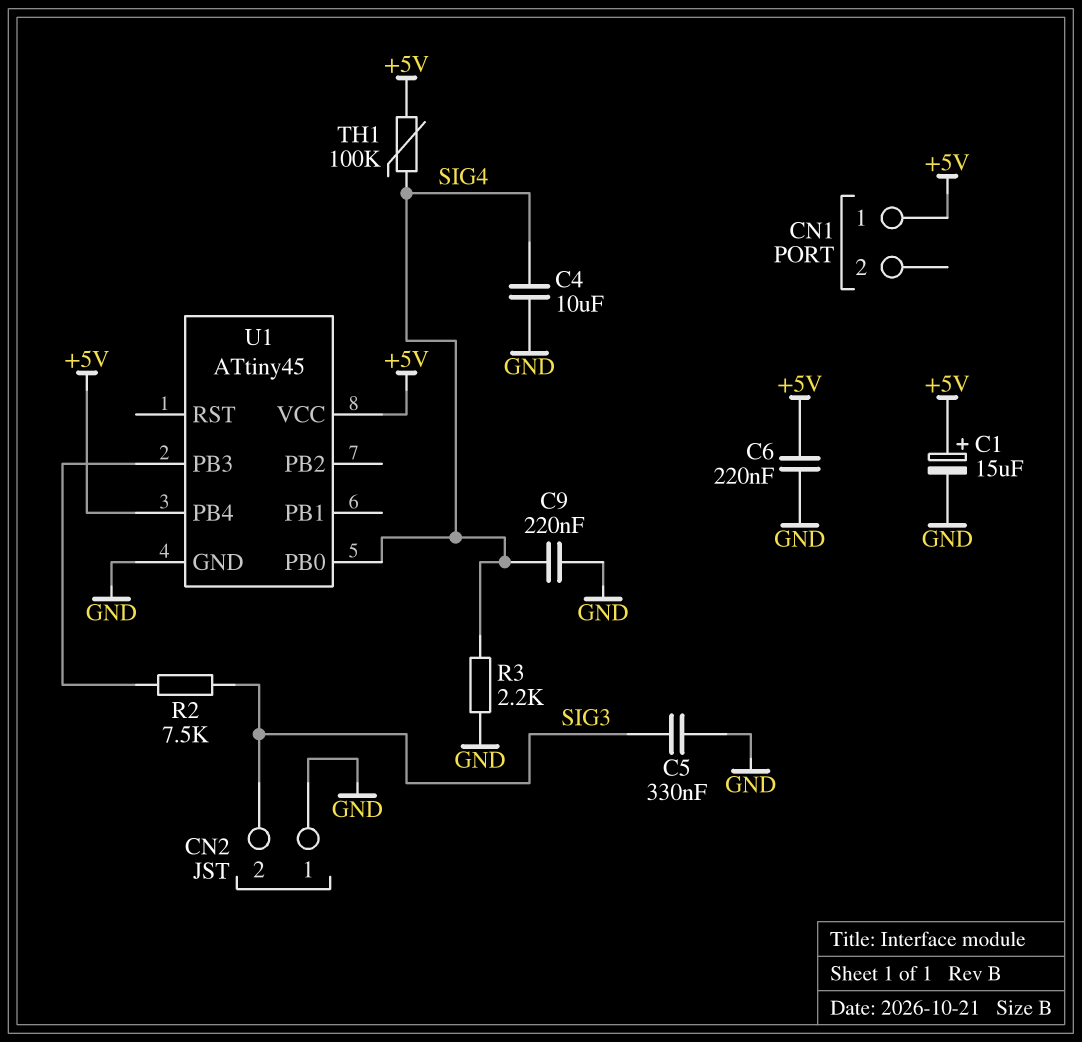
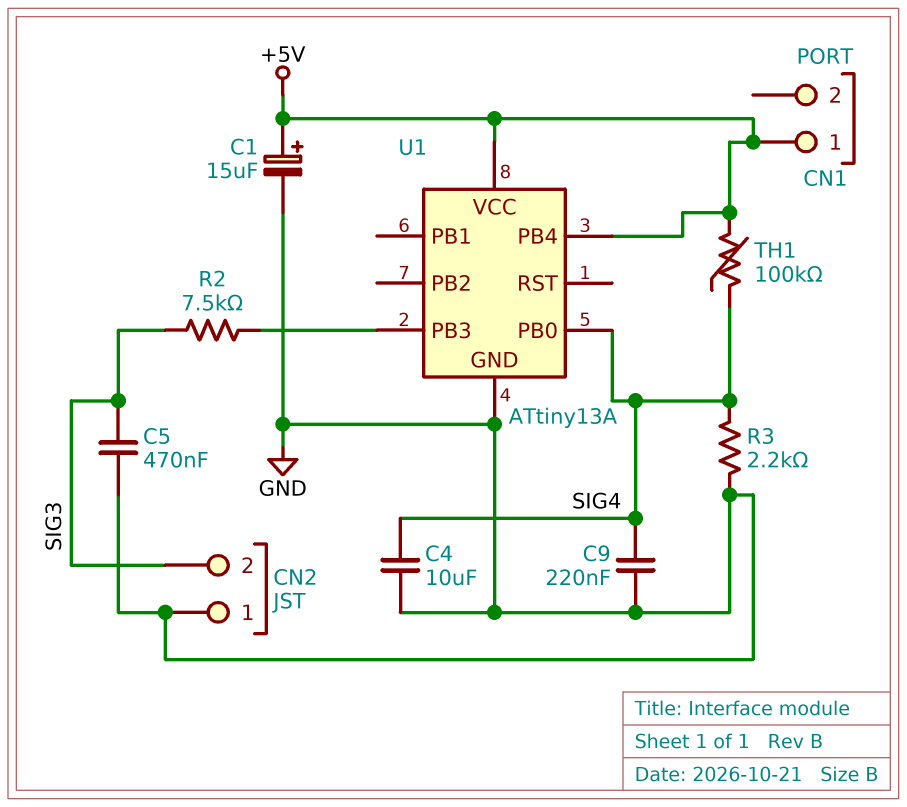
C5: 330nF (GND, SIG3) -> 470nF (GND, SIG3)
C6: 220nF (+5V, GND) -> none
U1: ATtiny45 -> ATtiny13A

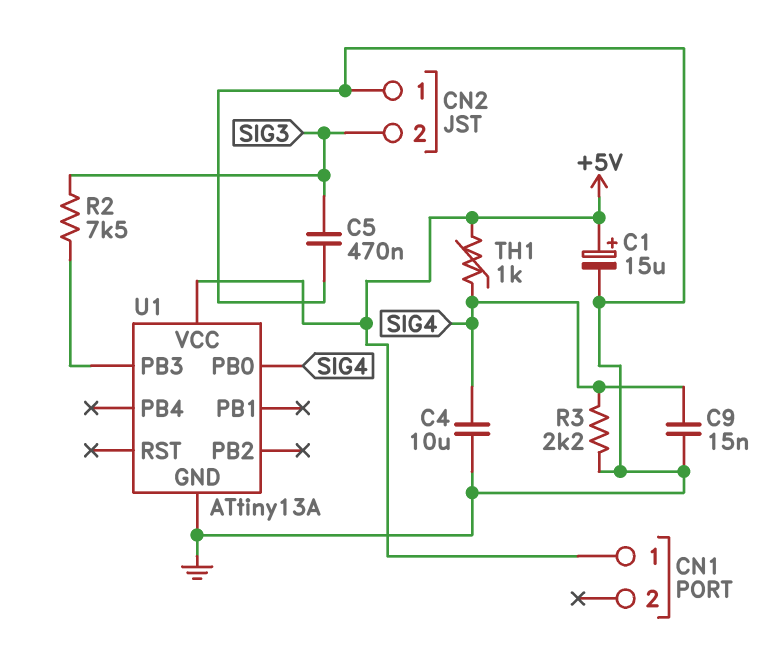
C9: 220nF (GND, SIG4) -> 15nF (GND, SIG4)
TH1: 100k (+5V, SIG4) -> 1k (+5V, SIG4)
U1 pin PB4: +5V -> none

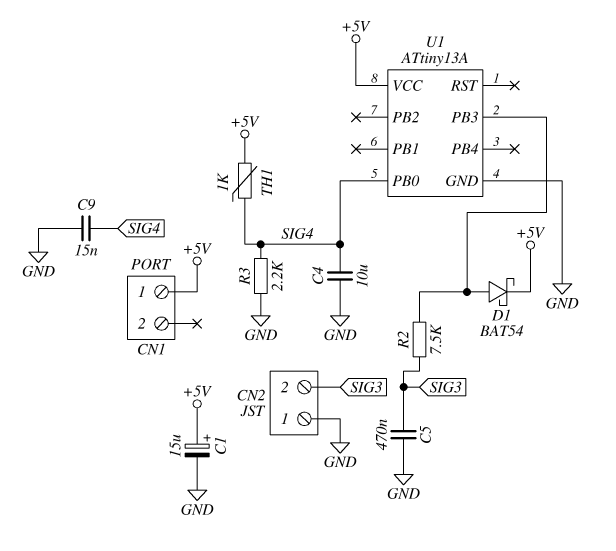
D1: none -> schottky BAT54 (A U1/PB3, K +5V)

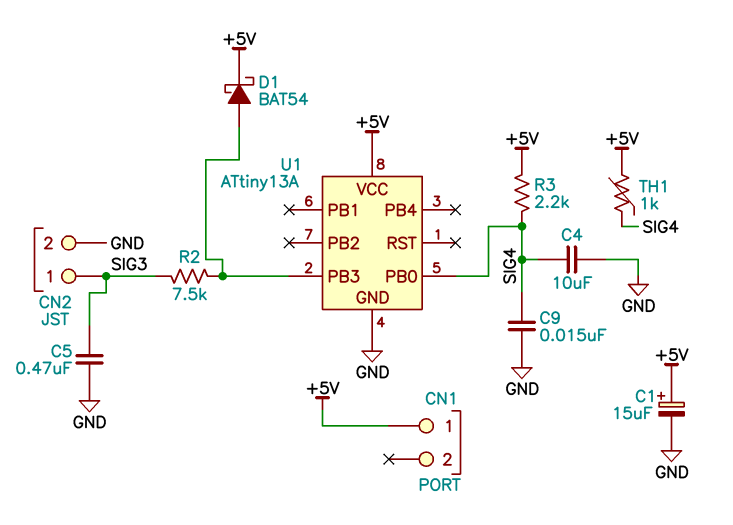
CN2 pin 1: GND -> SIG3
CN2 pin 2: SIG3 -> GND
R3: 2.2k (GND, SIG4) -> 2.2k (+5V, SIG4)

